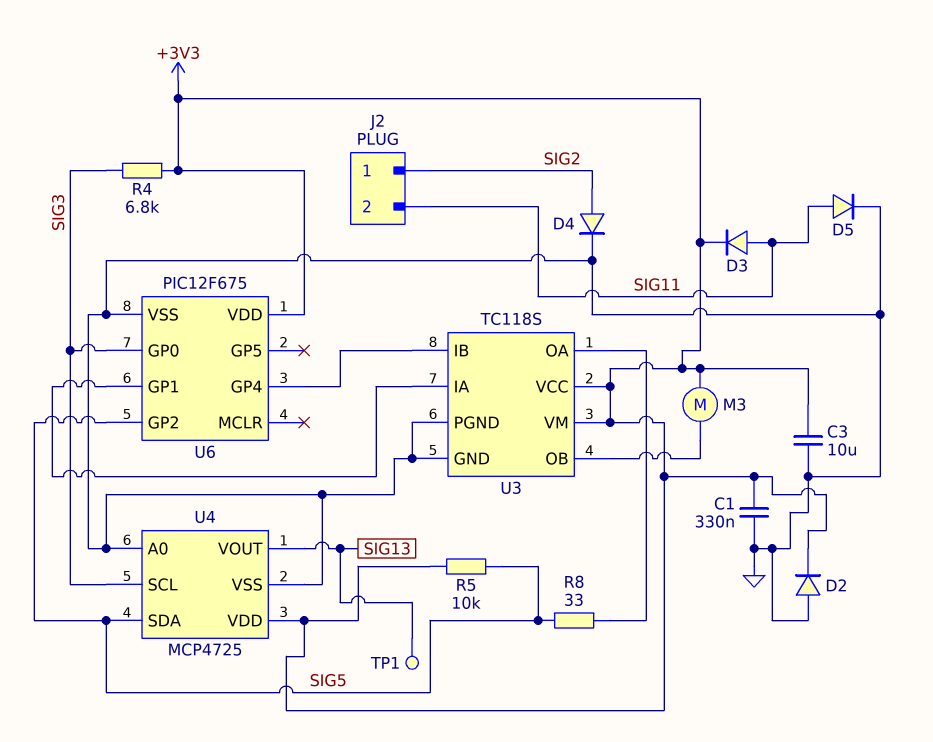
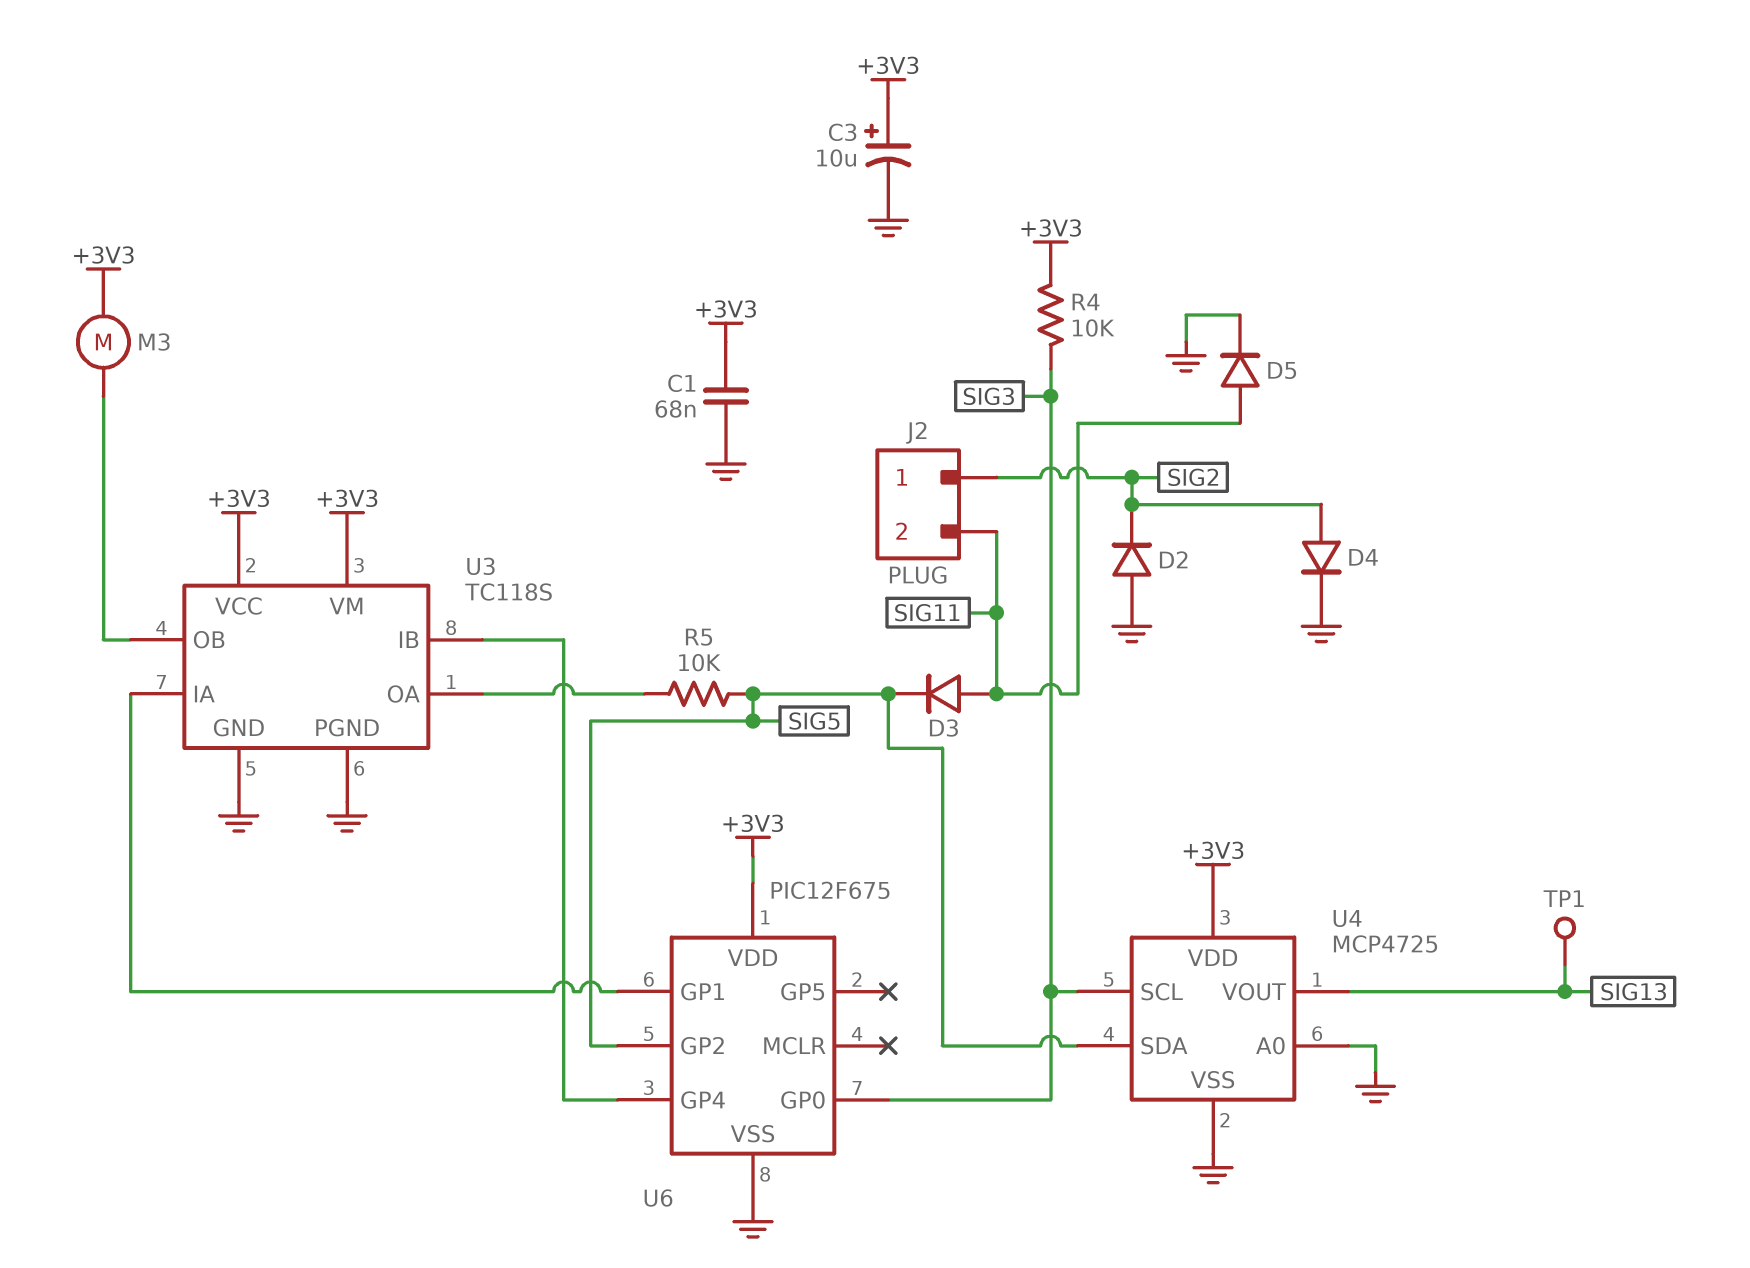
C1: 330nF (+3V3, GND) -> 68nF (+3V3, GND)
C3: 10uF (+3V3, GND) -> 10uF (plus +3V3, minus GND)
D2: diode (A GND, K +3V3) -> diode (A GND, K SIG2)
D3: diode (A SIG11, K +3V3) -> diode (A SIG11, K SIG5)
R4: 6.8k (+3V3, SIG3) -> 10k (+3V3, SIG3)
R5: 10k (+3V3, SIG5) -> 10k (SIG5, U3/OA)
R8: 33 (SIG5, U3/OA) -> none

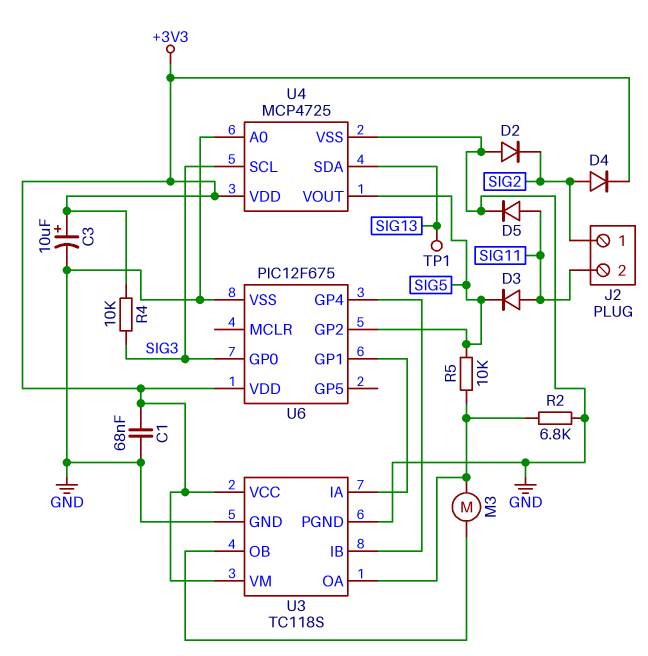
D4: diode (A SIG2, K GND) -> diode (A SIG2, K +3V3)
M3: motor (+3V3, U3/OB) -> motor (U3/OA, U3/OB)
R2: none -> 6.8k (GND, U3/OA)
U4 pin SDA: SIG5 -> SIG13
U4 pin VOUT: SIG13 -> SIG5

